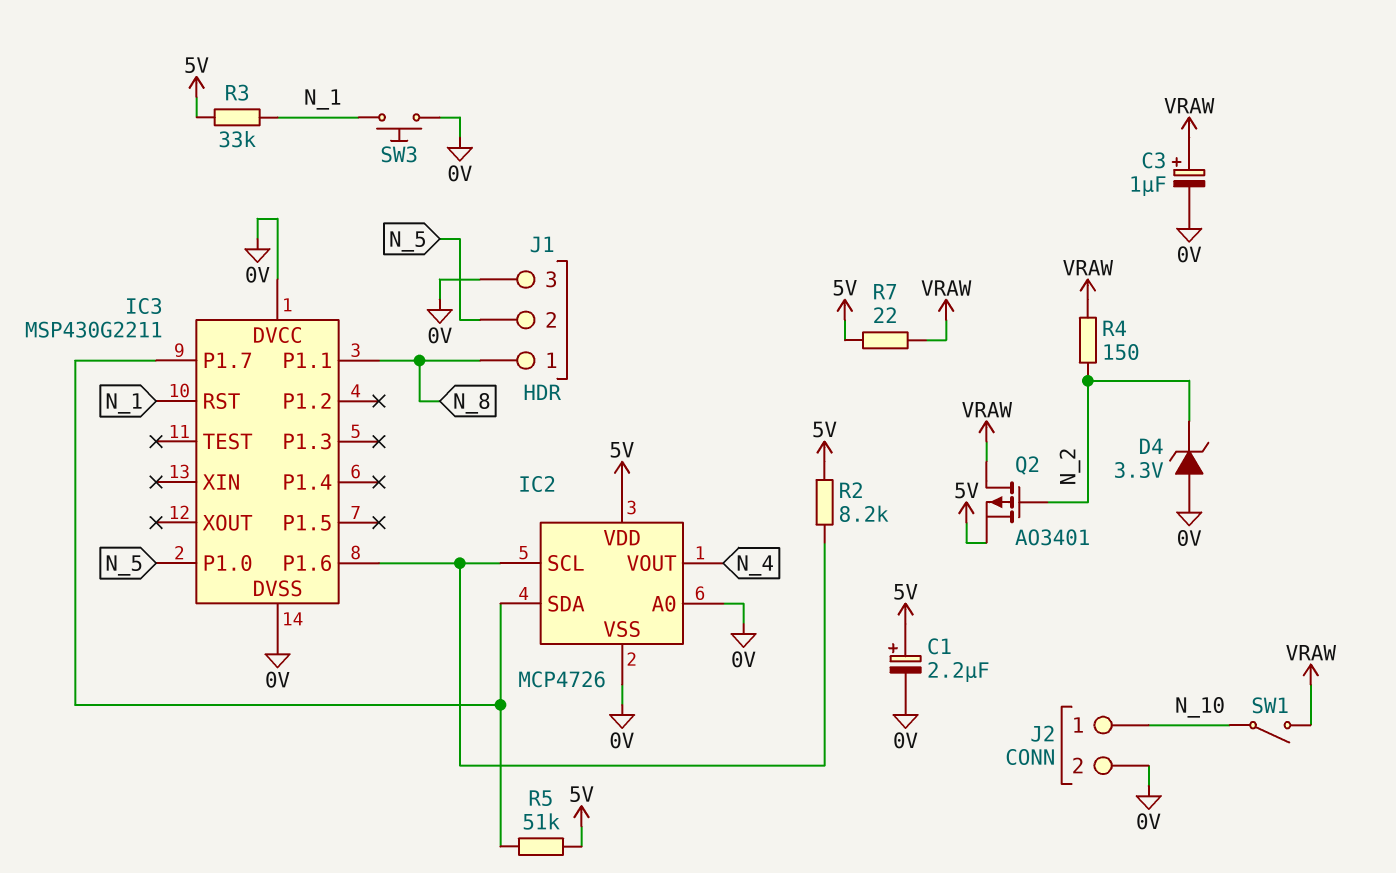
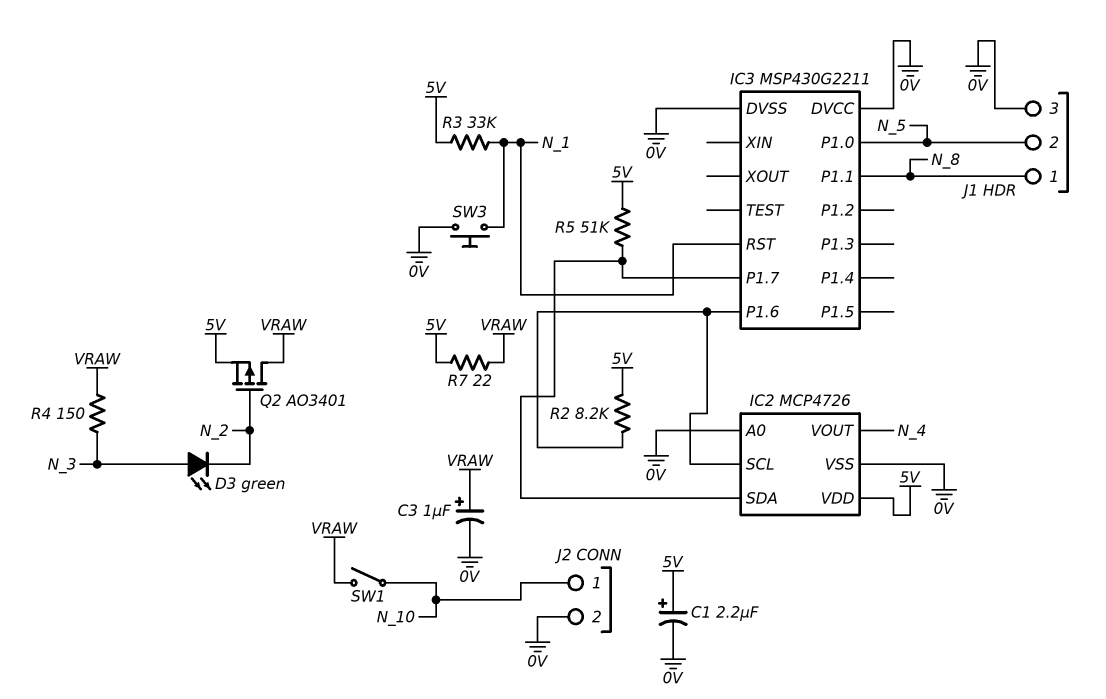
D3: none -> LED green (A N_3, K N_2)
D4: zener 3.3V (A 0V, K N_2) -> none
R4: 150 (N_2, VRAW) -> 150 (N_3, VRAW)

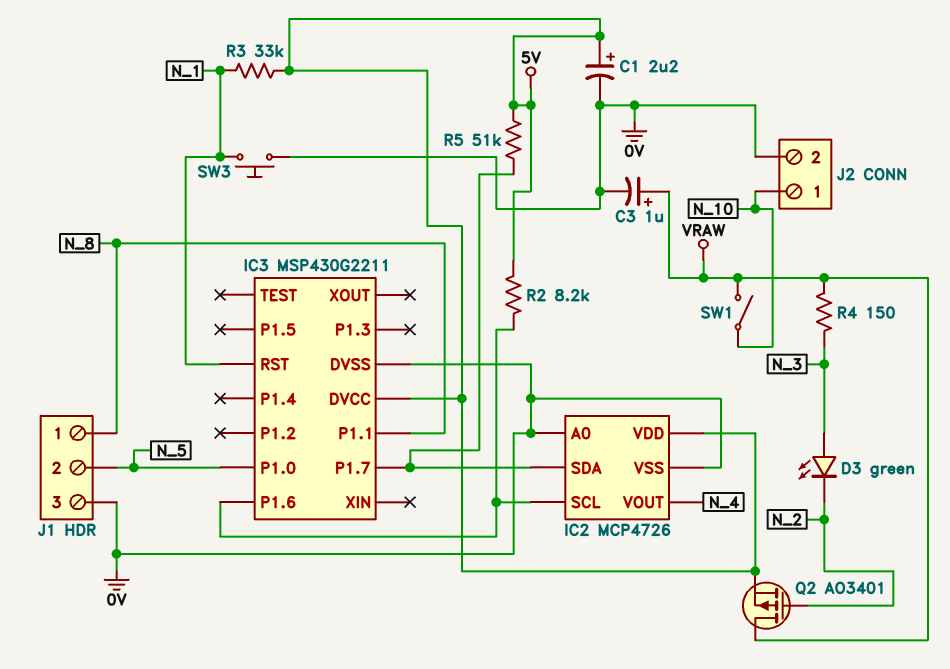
IC3 pin DVCC: 0V -> 5V
R7: 22 (5V, VRAW) -> none

